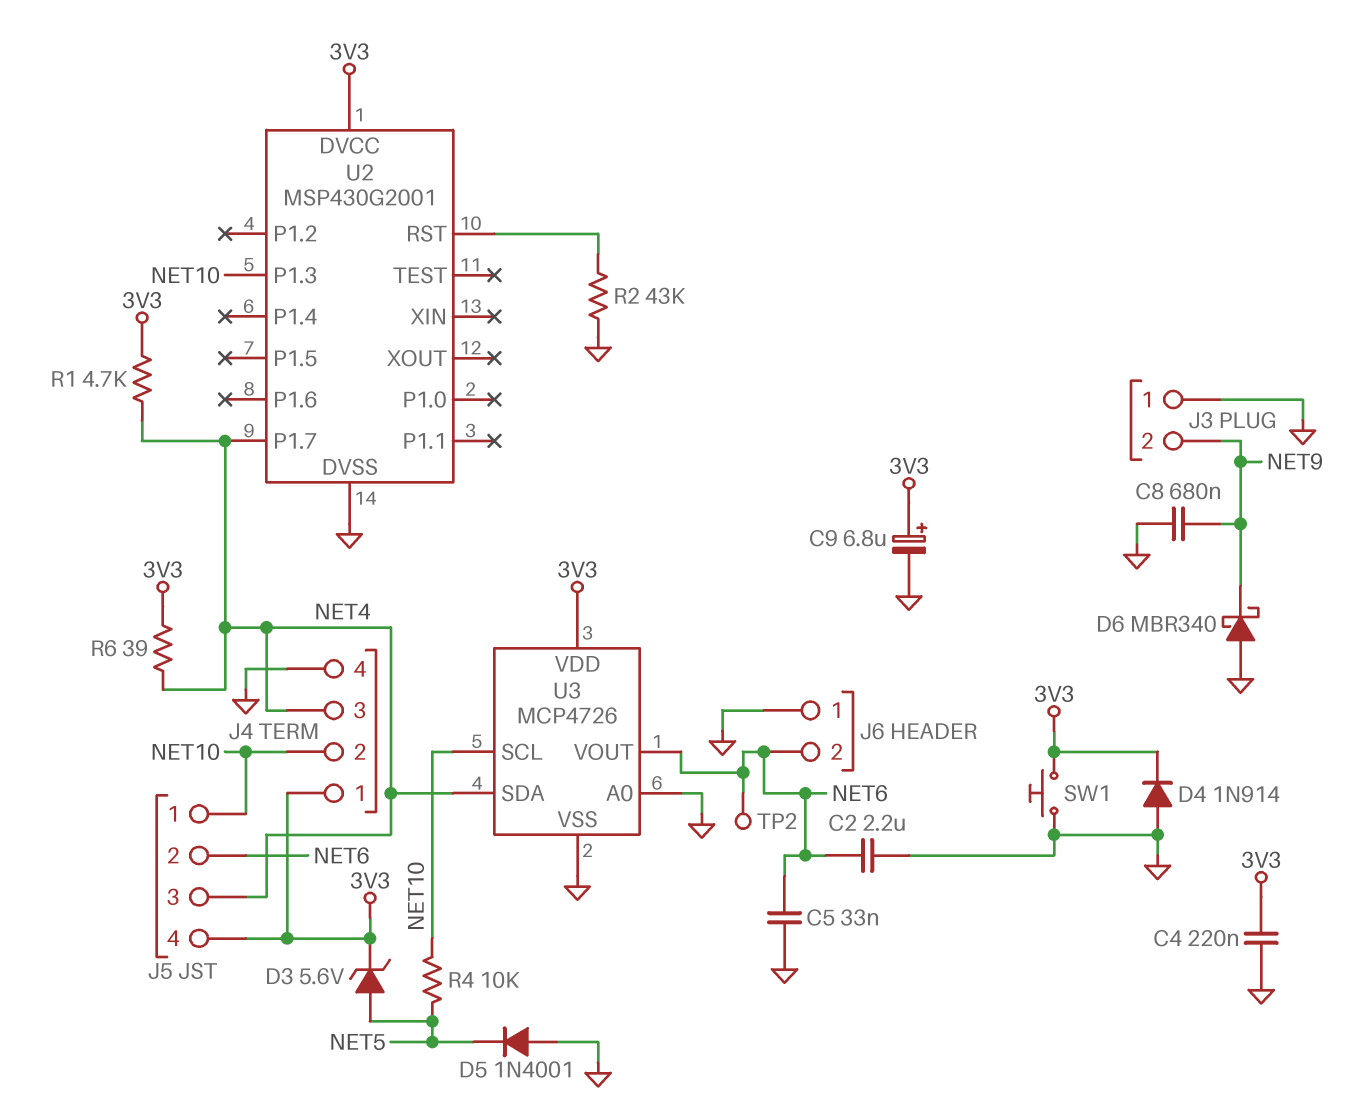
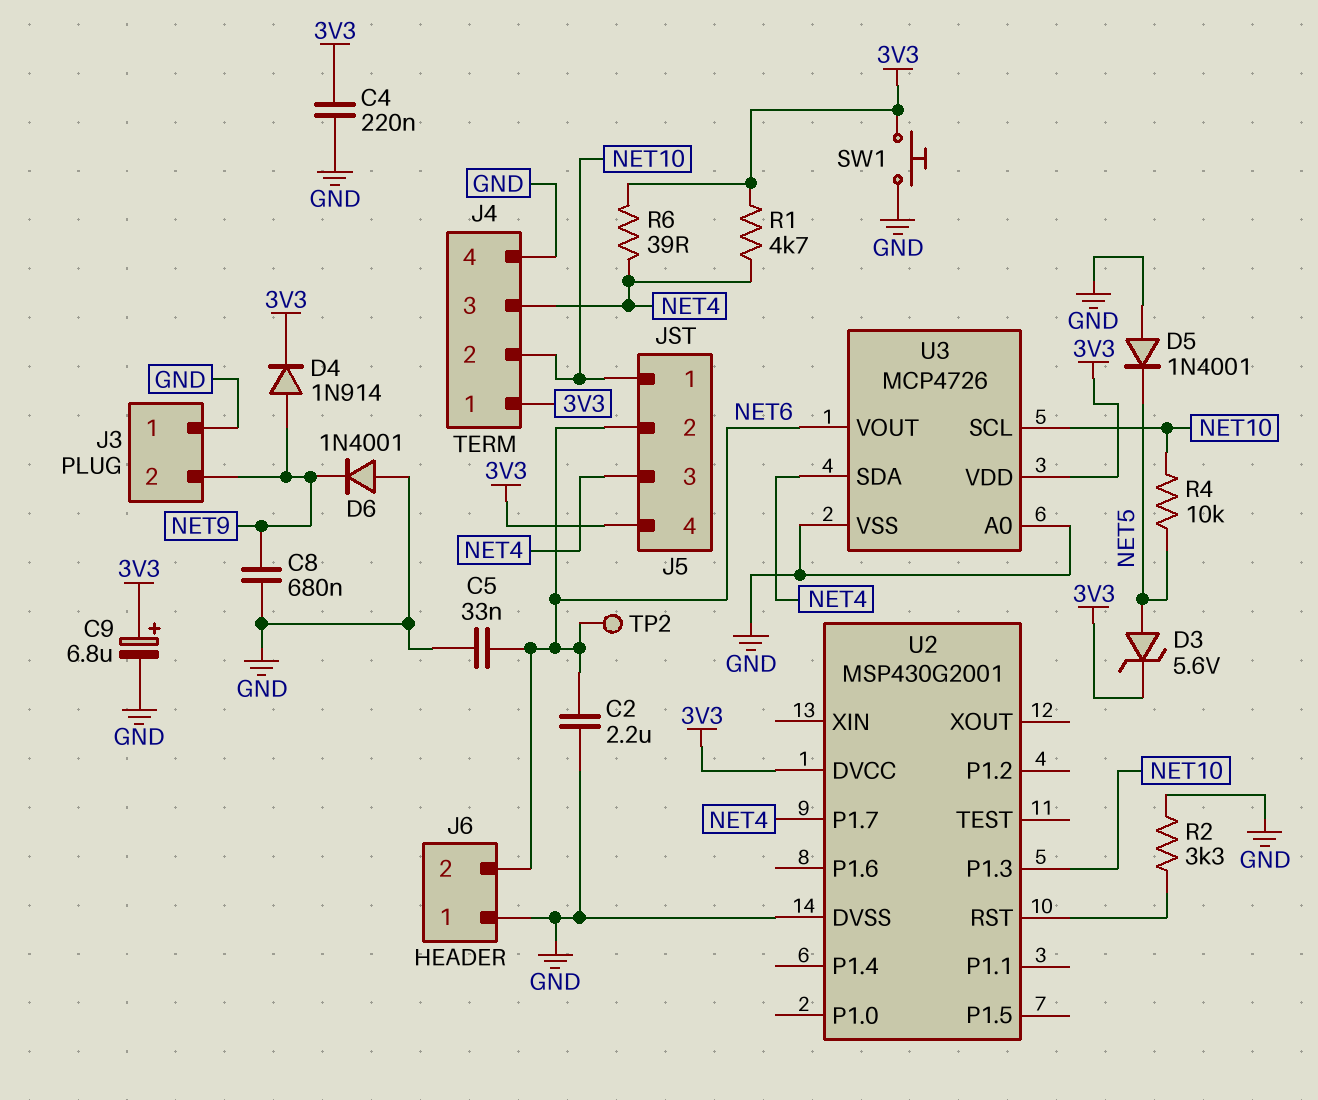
D4: diode 1N914 (A GND, K 3V3) -> diode 1N914 (A NET9, K 3V3)
D6: schottky MBR340 (A GND, K NET9) -> diode 1N4001 (A GND, K NET9)
R2: 43k (GND, U2/RST) -> 3.3k (GND, U2/RST)

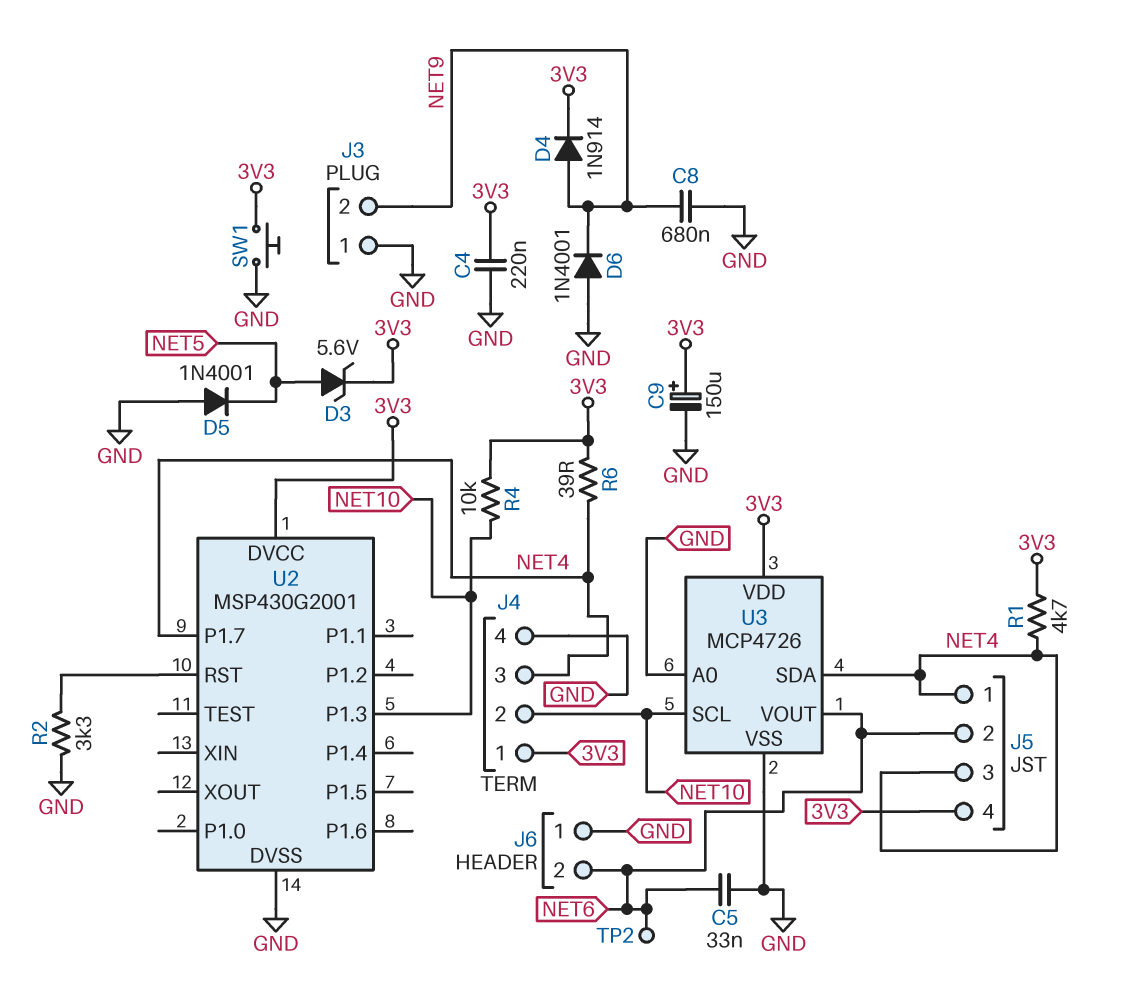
C2: 2.2uF (GND, NET6) -> none
C9: 6.8uF (plus 3V3, minus GND) -> 150uF (plus 3V3, minus GND)
J5 pin 1: NET10 -> NET4
R4: 10k (NET5, NET10) -> 10k (3V3, NET10)

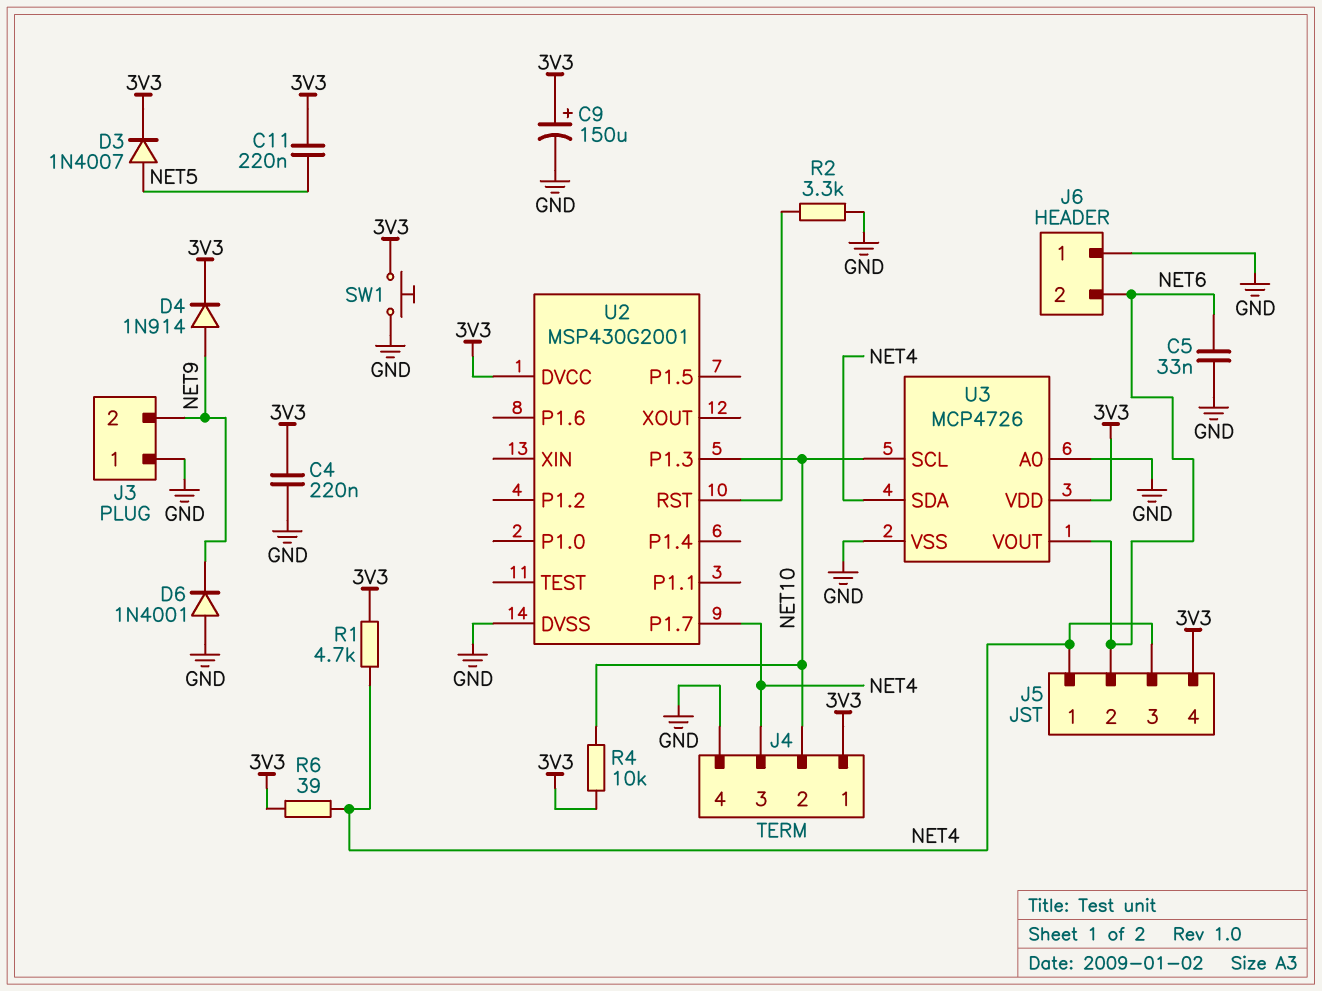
C8: 680nF (GND, NET9) -> none
C11: none -> 220nF (3V3, NET5)
D3: zener 5.6V (A NET5, K 3V3) -> diode 1N4007 (A NET5, K 3V3)
D5: diode 1N4001 (A GND, K NET5) -> none
TP2: test point (NET6) -> none

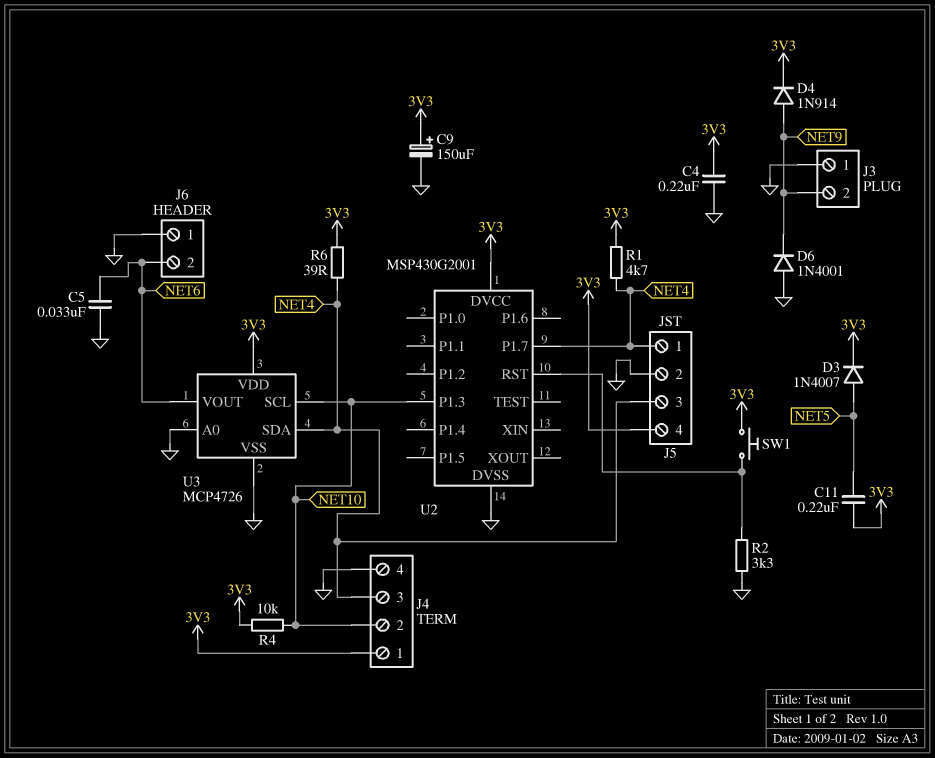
J5 pin 2: NET6 -> GND
SW1: button (3V3, GND) -> button (3V3, U2/RST)

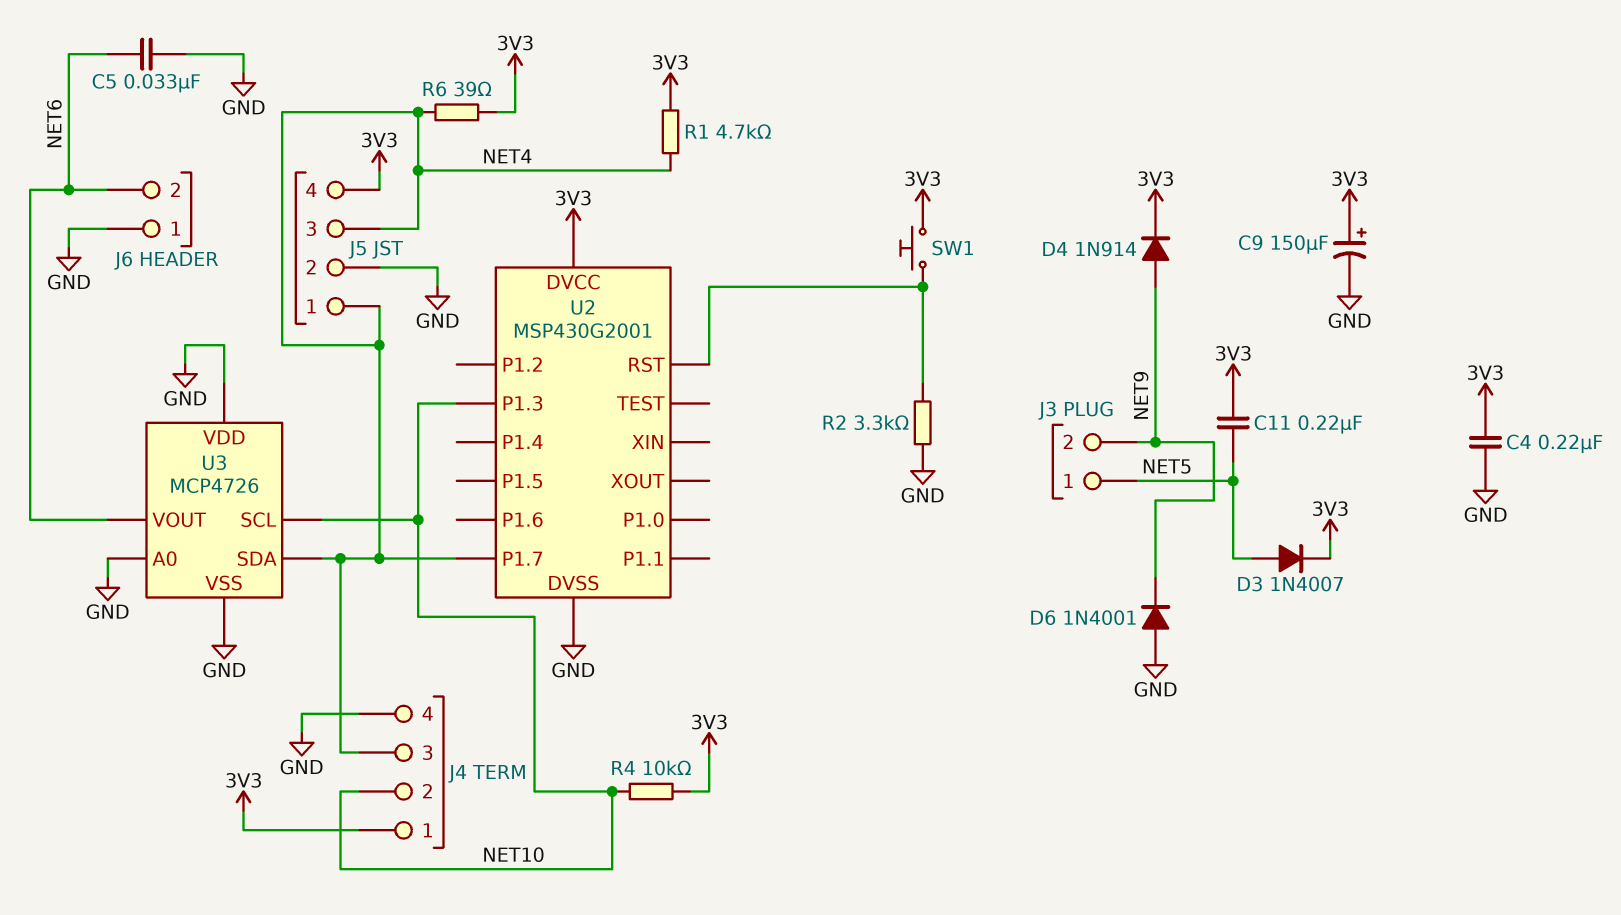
J3 pin 1: GND -> NET5
U3 pin VDD: 3V3 -> GND

